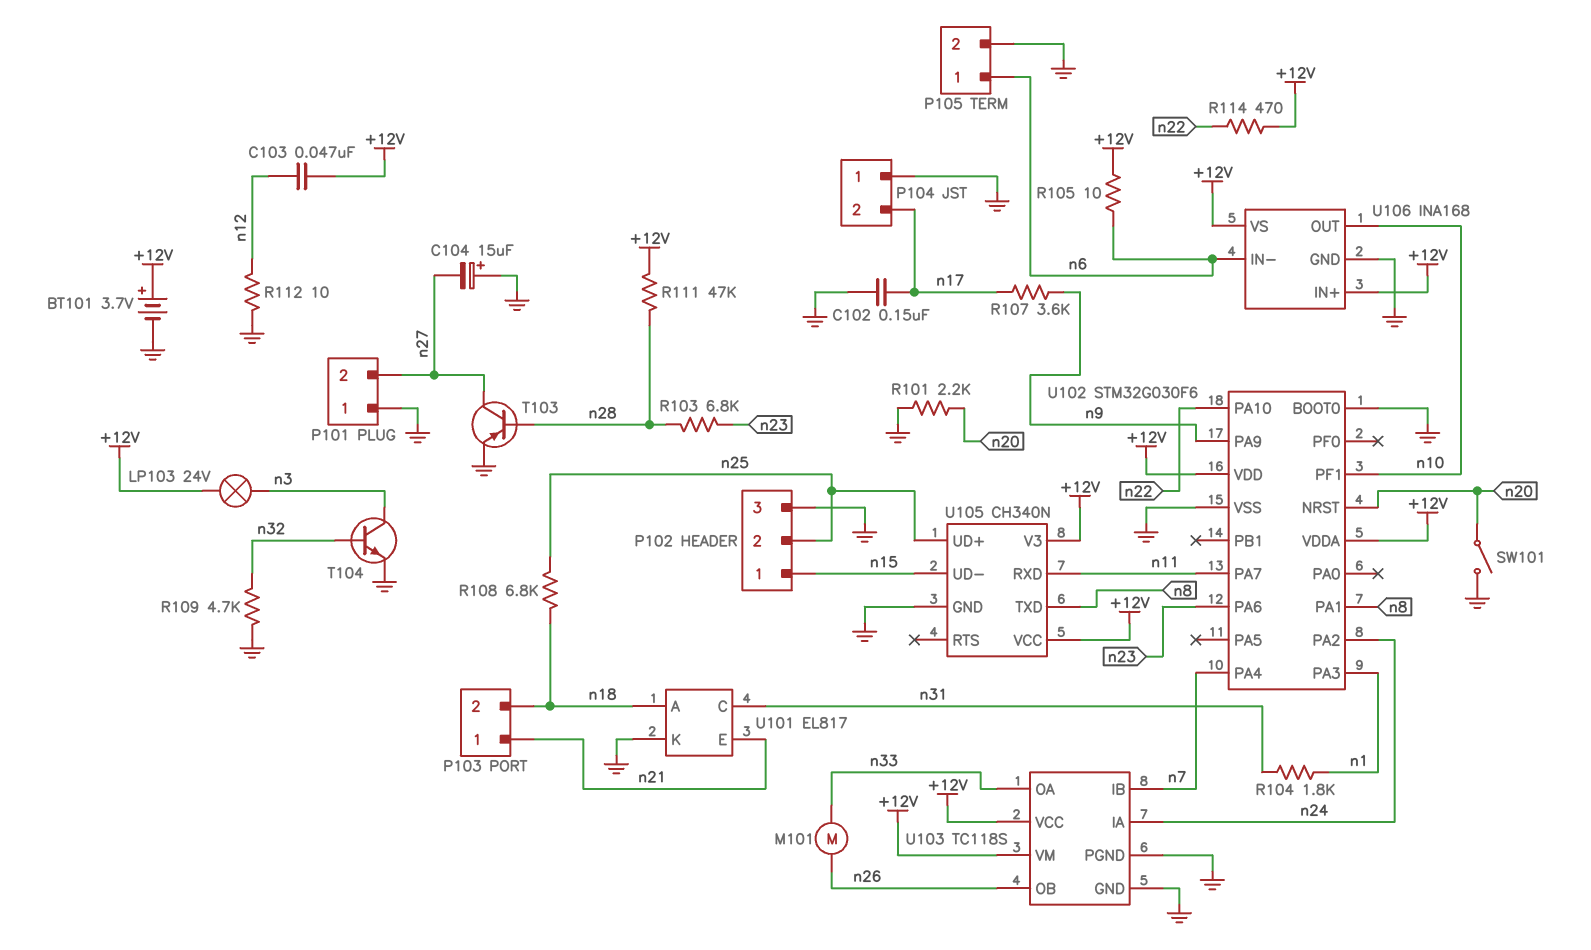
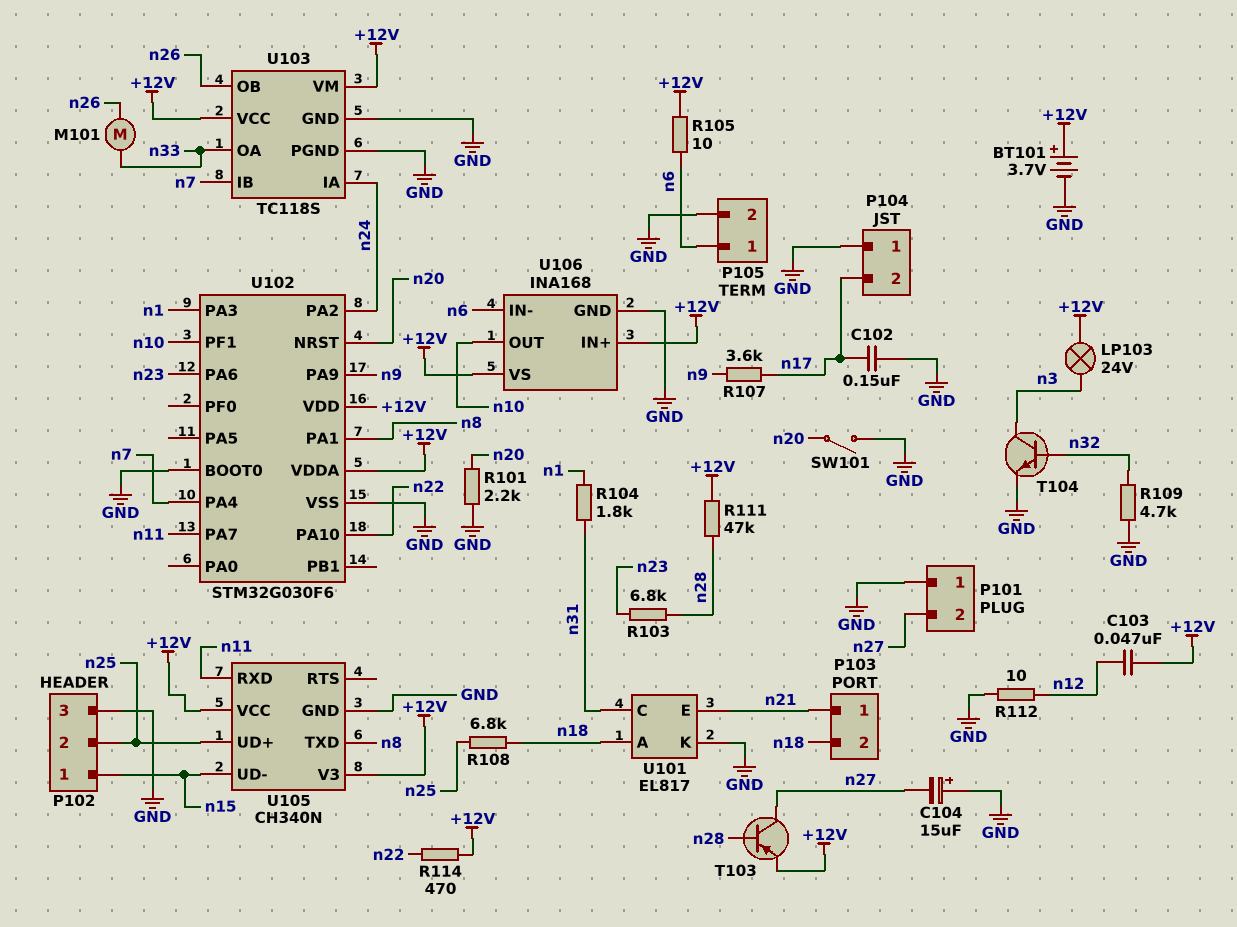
T103: PNP (B n28, C n27, E GND) -> PNP (B n28, C n27, E +12V)

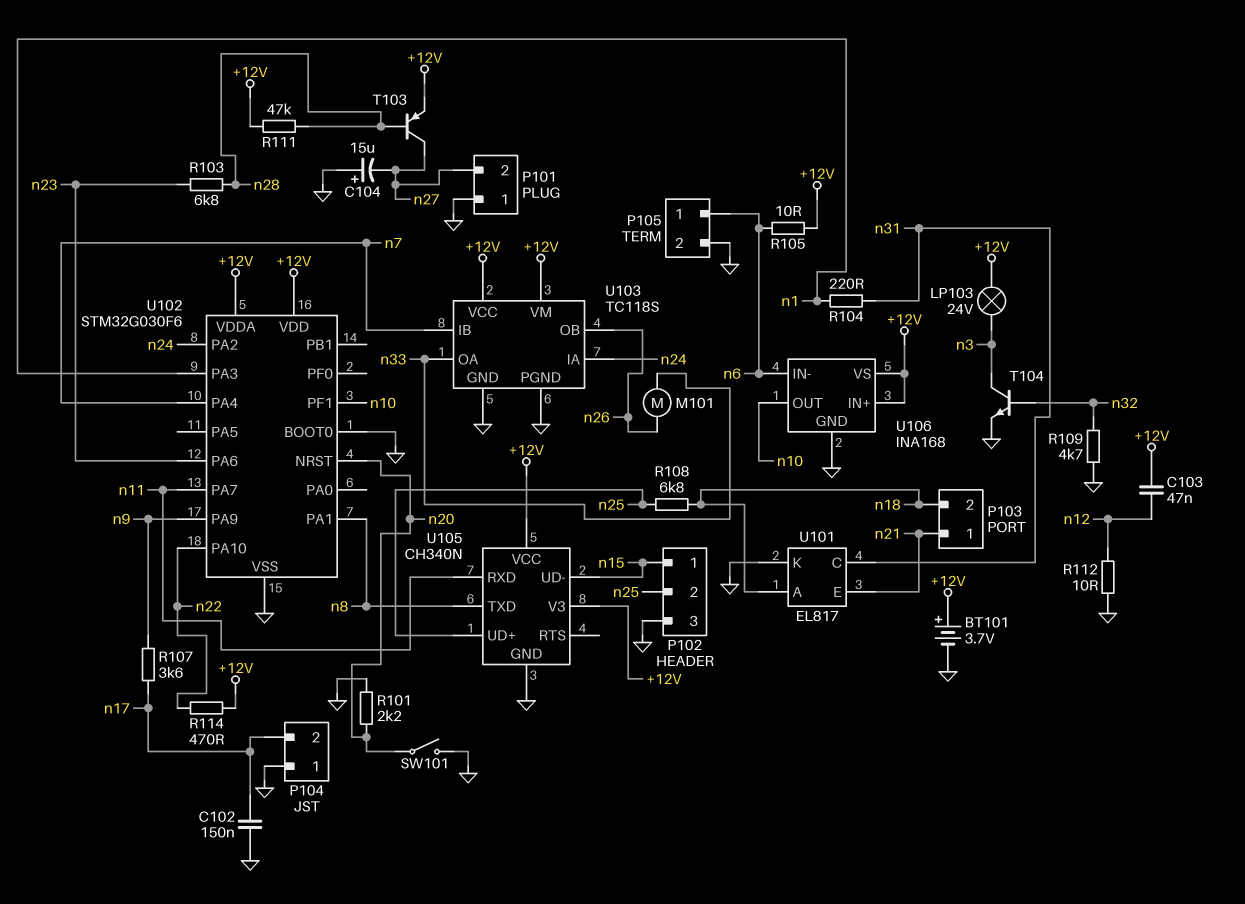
R104: 1.8k (n1, n31) -> 220 (n1, n31)

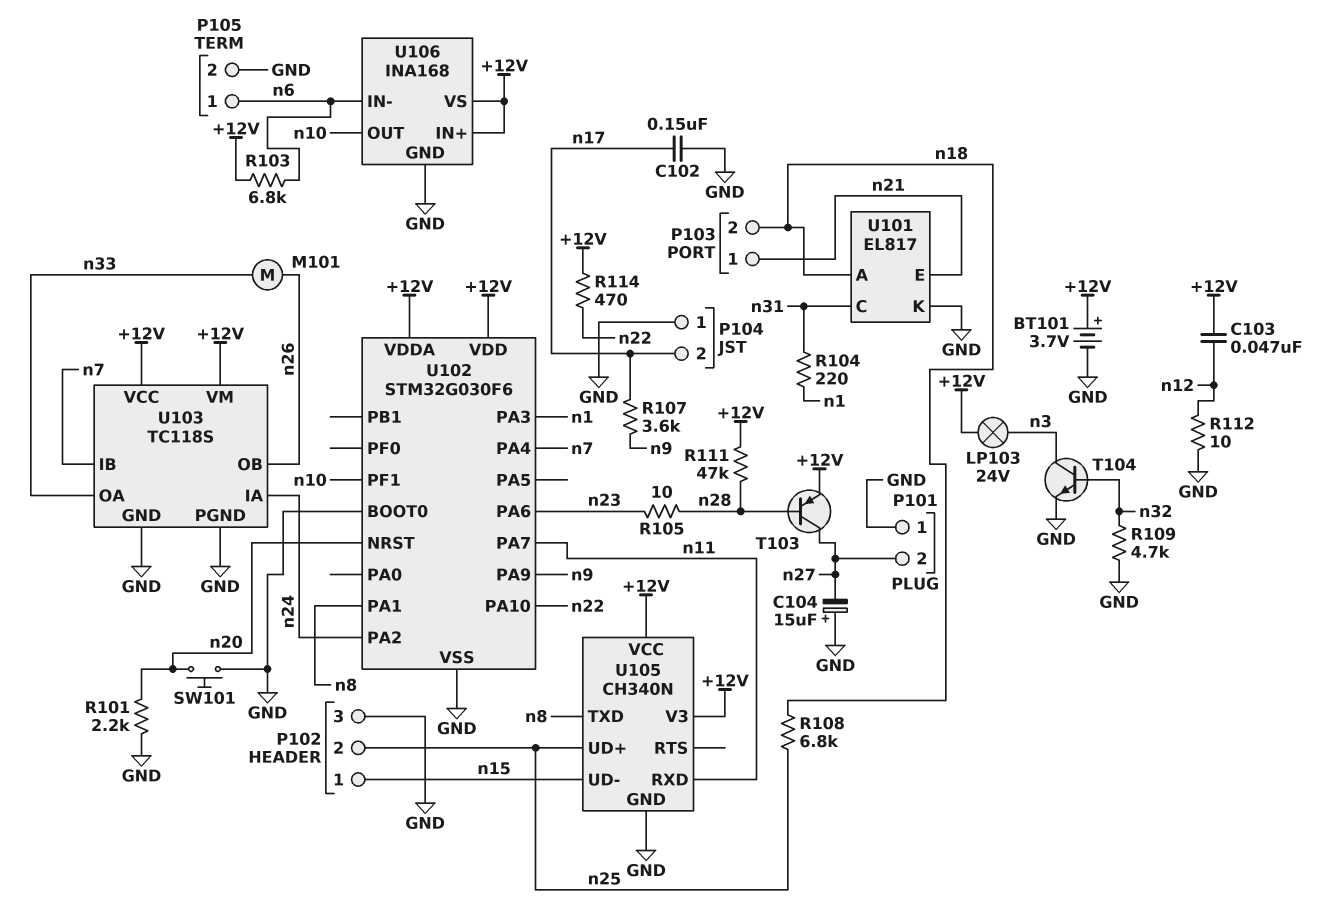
R103: 6.8k (n23, n28) -> 6.8k (+12V, n6)
R105: 10 (+12V, n6) -> 10 (n23, n28)
SW101: switch (GND, n20) -> button (GND, n20)

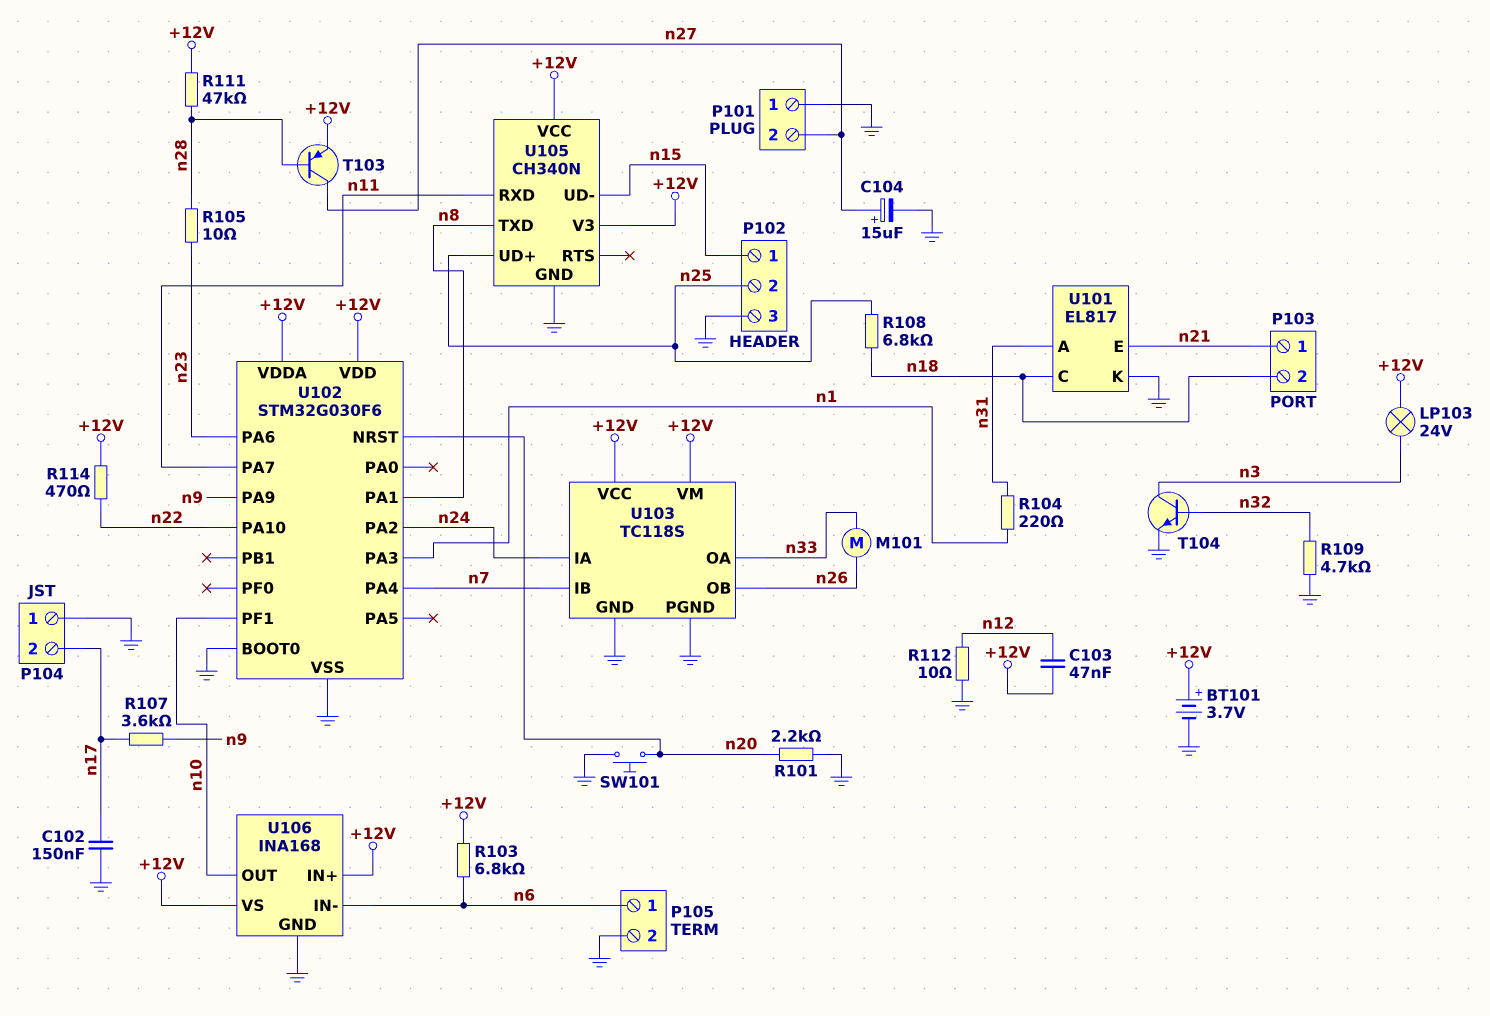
C104: 15uF (plus GND, minus n27) -> 15uF (plus n27, minus GND)
U101 pin A: n18 -> n31
U101 pin C: n31 -> n18

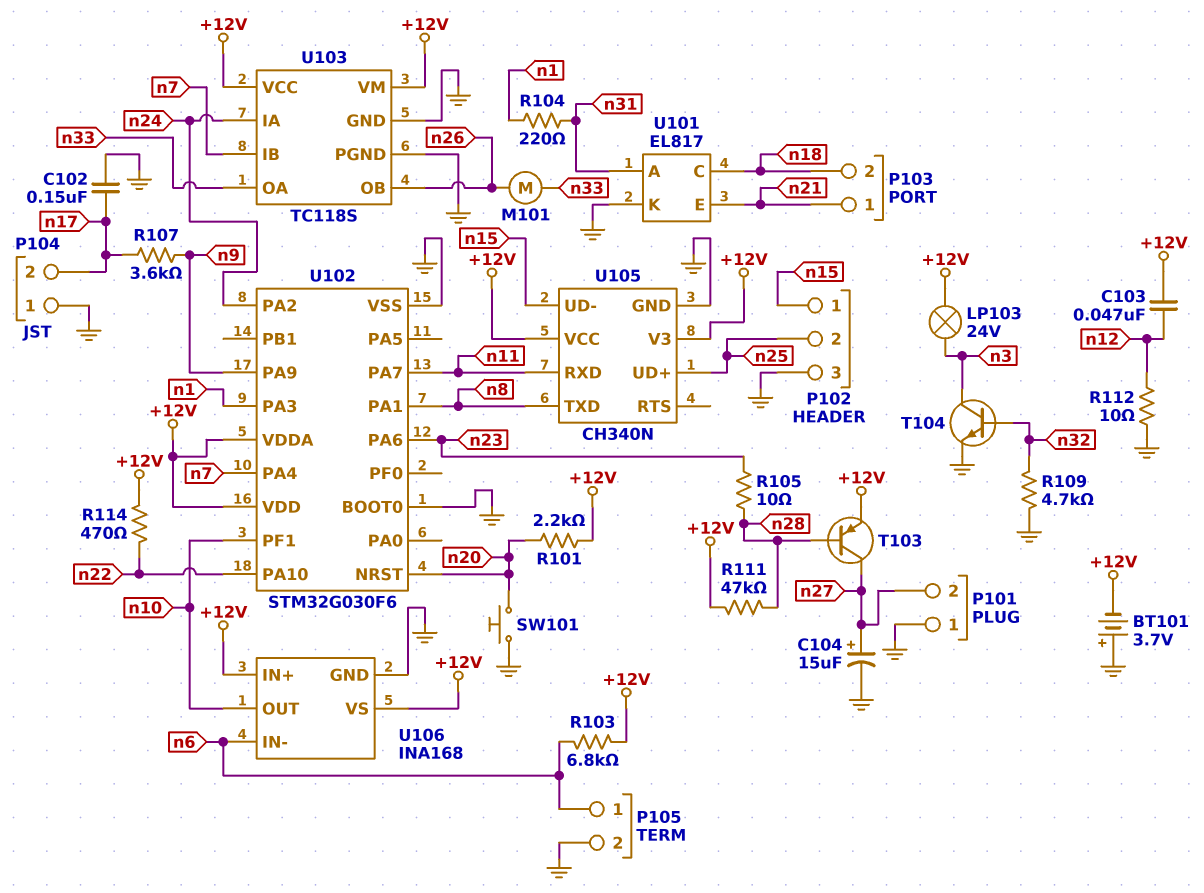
BT101: 3.7V (plus +12V, minus GND) -> 3.7V (plus GND, minus +12V)
R101: 2.2k (GND, n20) -> 2.2k (+12V, n20)
R108: 6.8k (n18, n25) -> none

